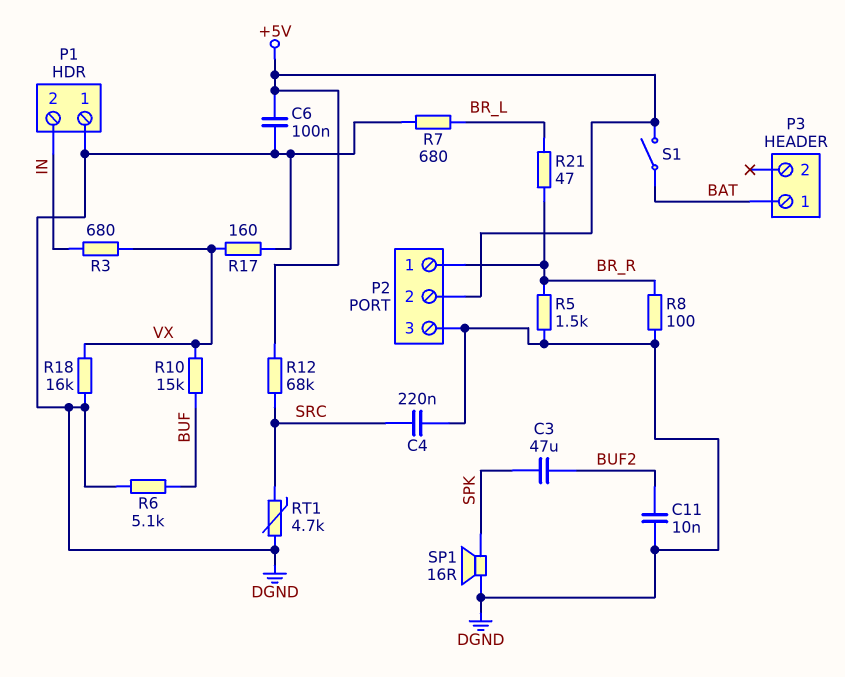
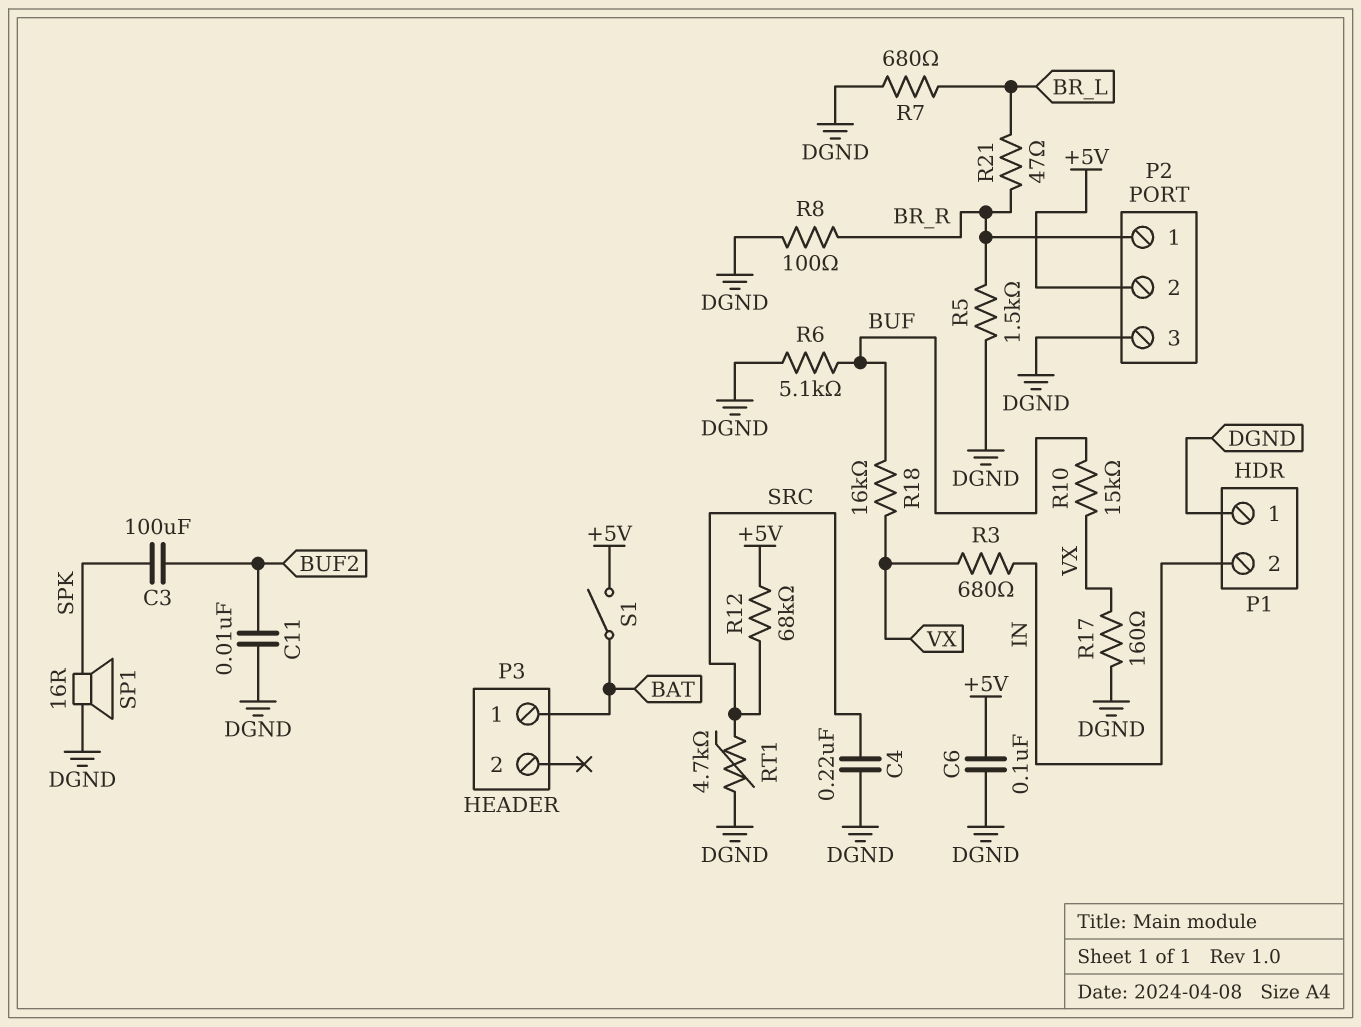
C3: 47uF (BUF2, SPK) -> 100uF (BUF2, SPK)
R18: 16k (DGND, VX) -> 16k (BUF, VX)

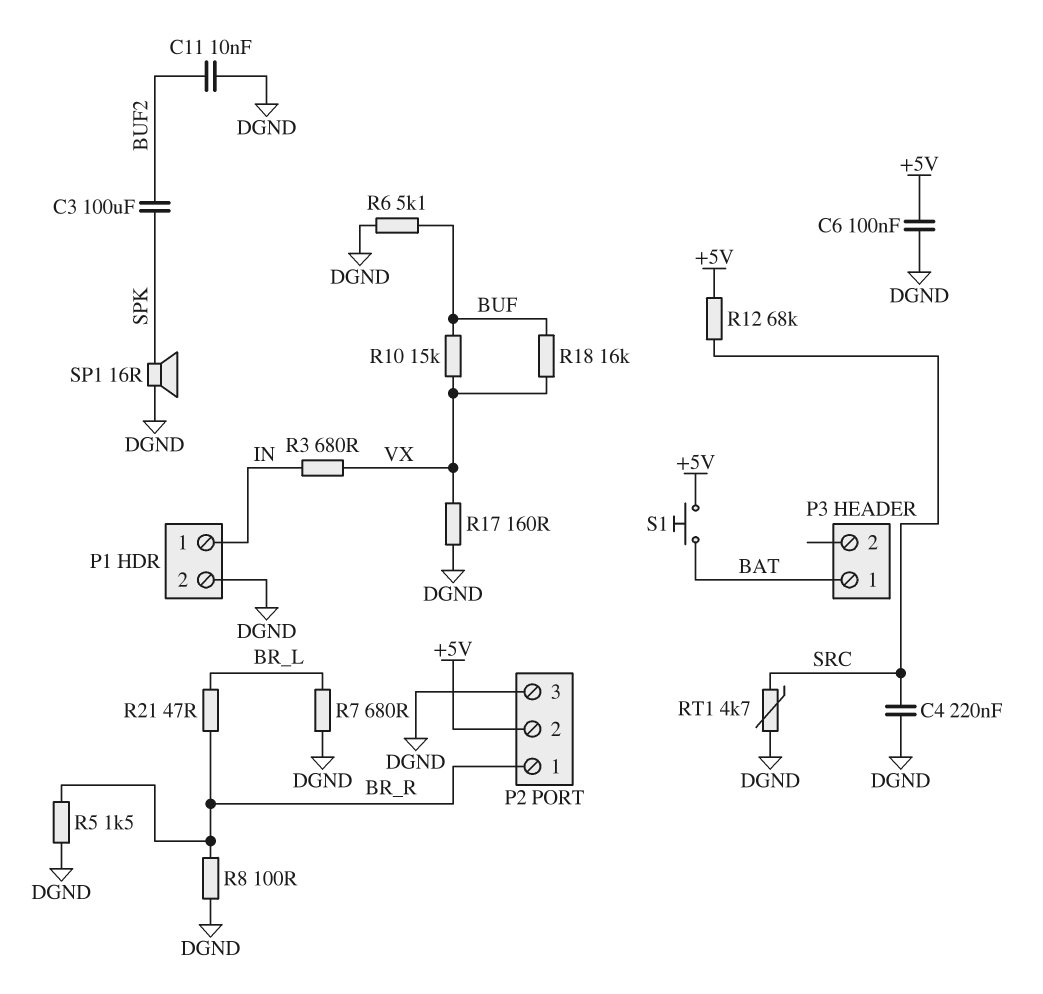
P1 pin 1: DGND -> IN
P1 pin 2: IN -> DGND
S1: switch (+5V, BAT) -> button (+5V, BAT)

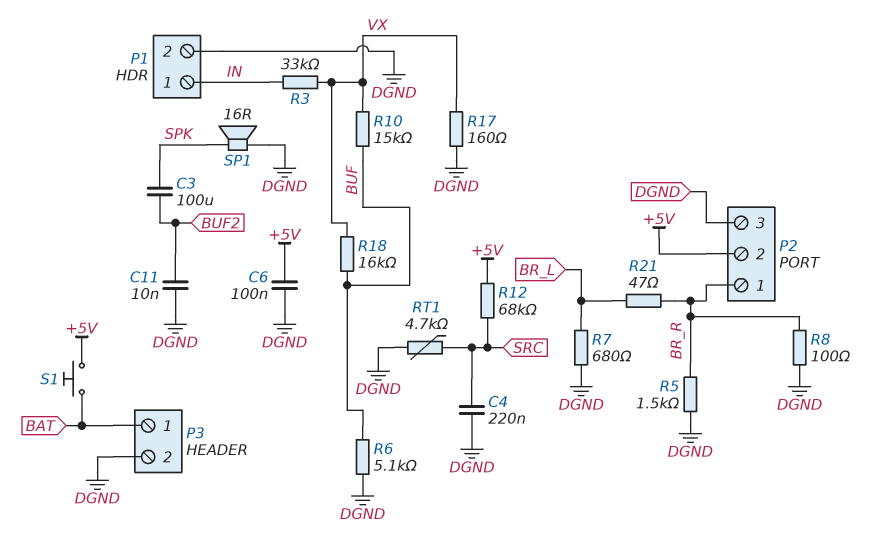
P3 pin 2: none -> DGND
R3: 680 (IN, VX) -> 33k (IN, VX)

